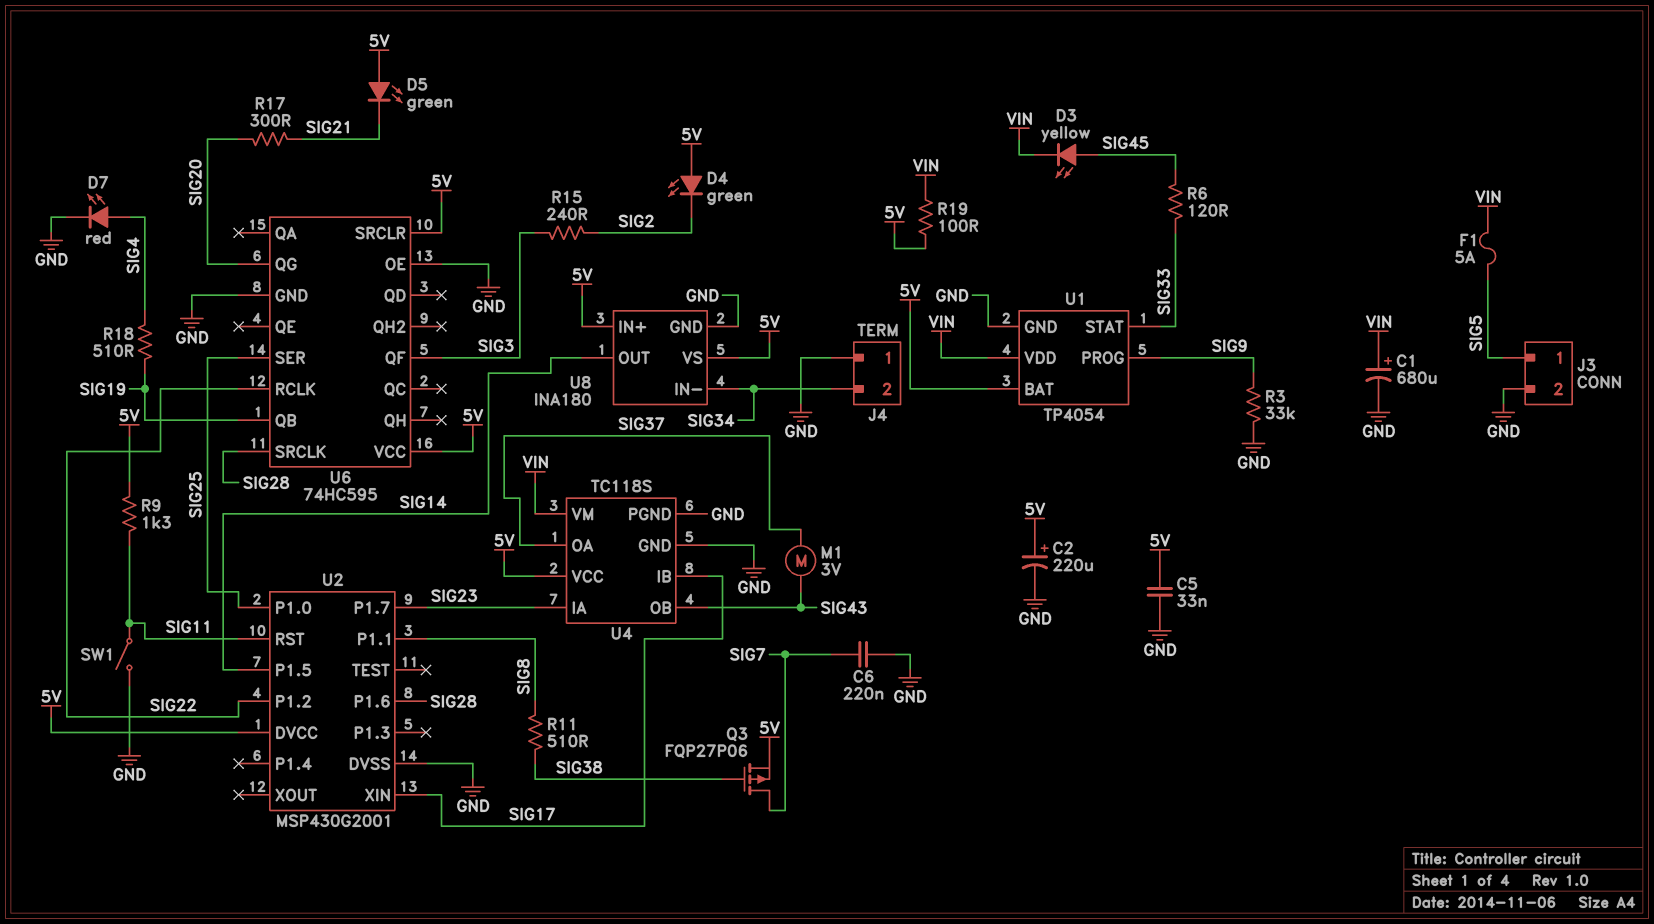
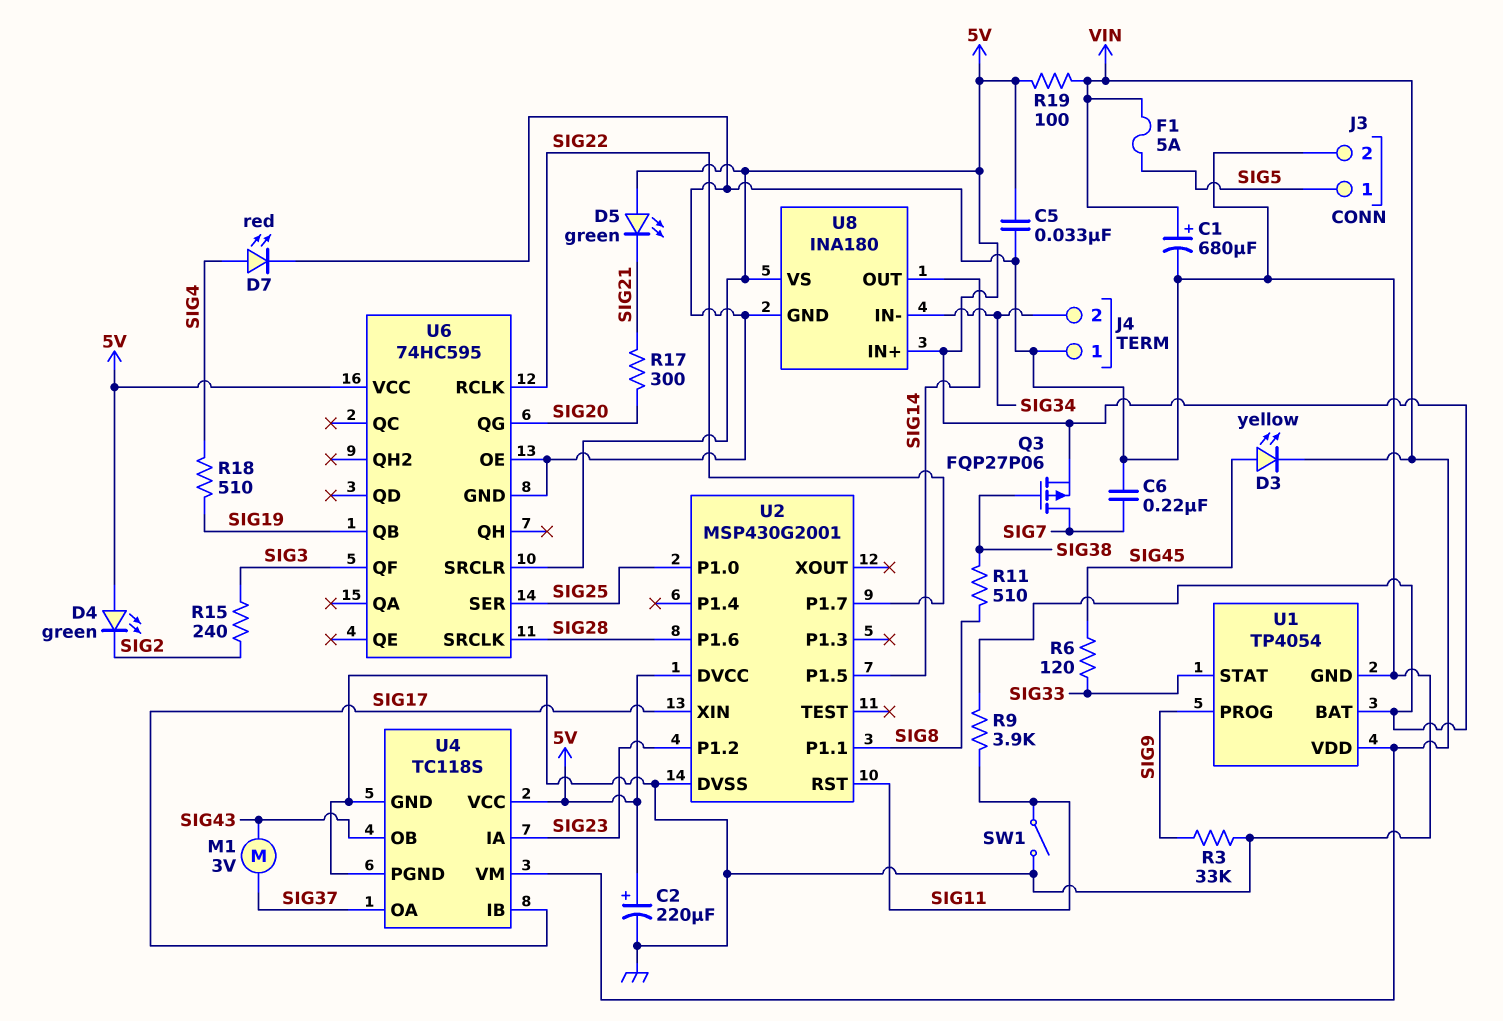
R9: 1.3k (5V, SIG11) -> 3.9k (5V, SIG11)
U2 pin P1.2: SIG22 -> SIG23
U2 pin P1.7: SIG23 -> SIG22

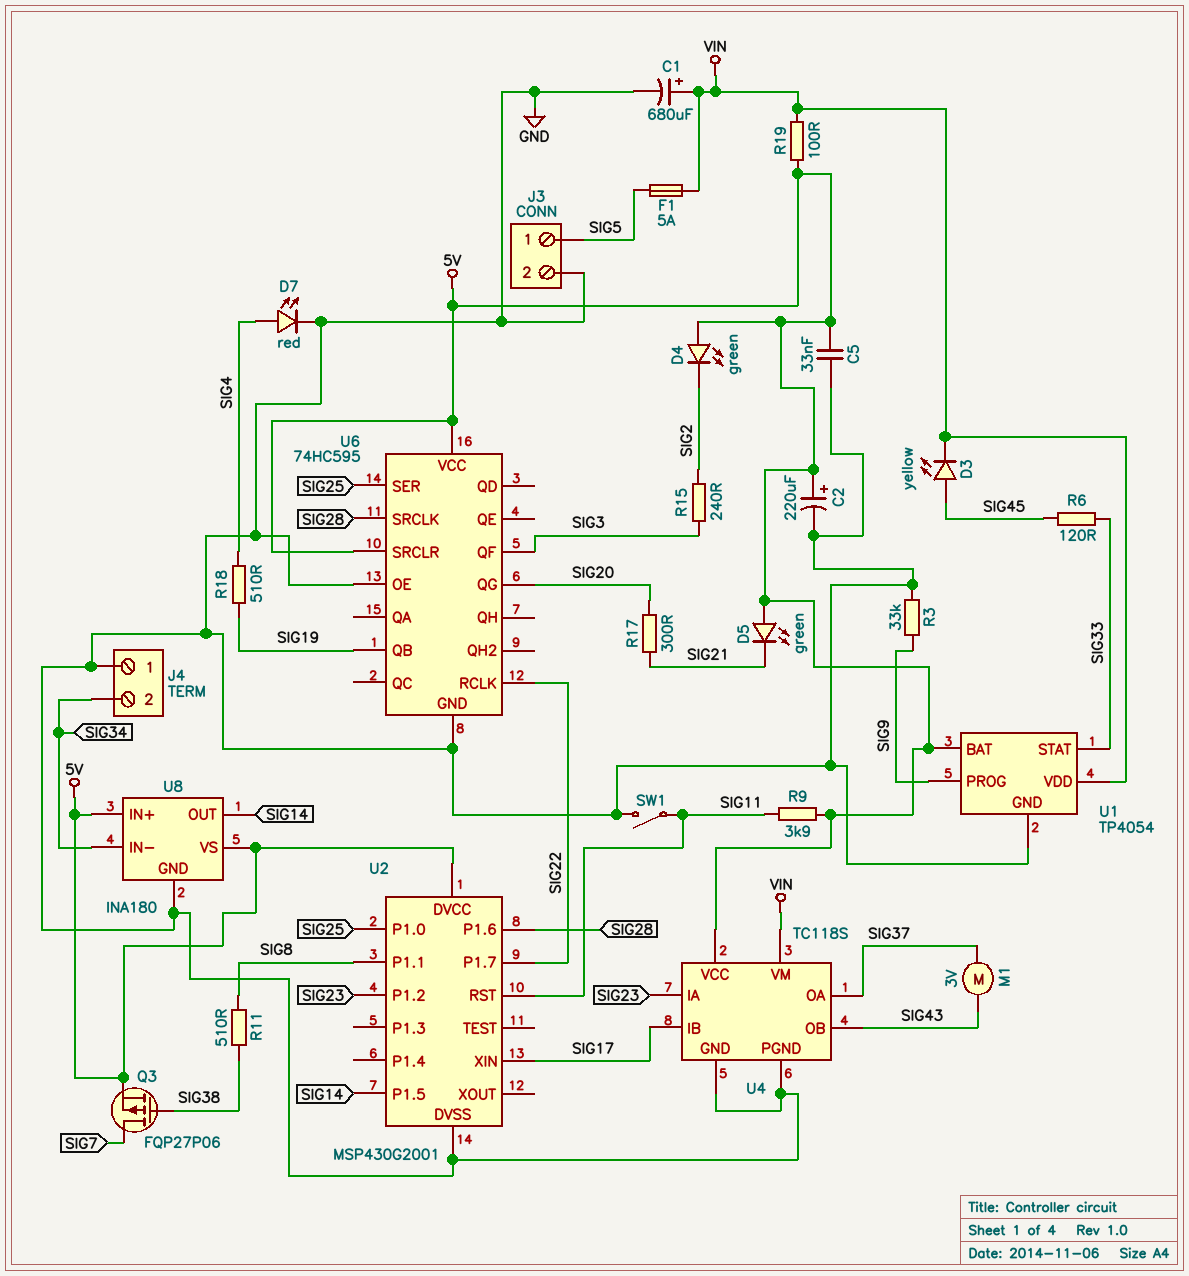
C6: 220nF (GND, SIG7) -> none

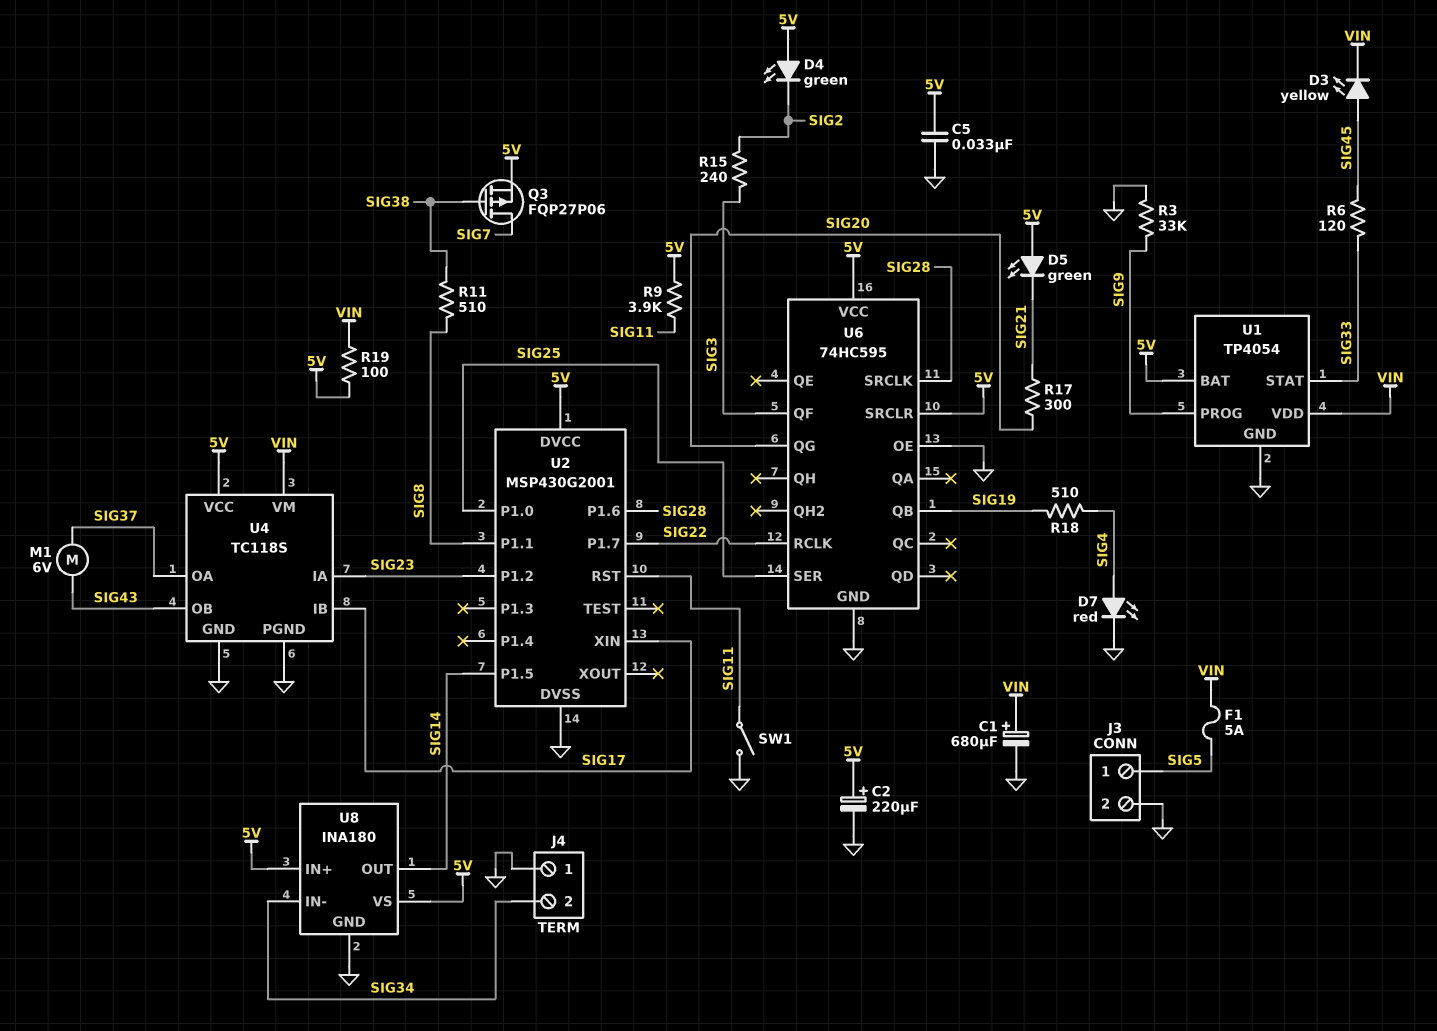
M1: motor 3V (SIG37, SIG43) -> motor 6V (SIG37, SIG43)

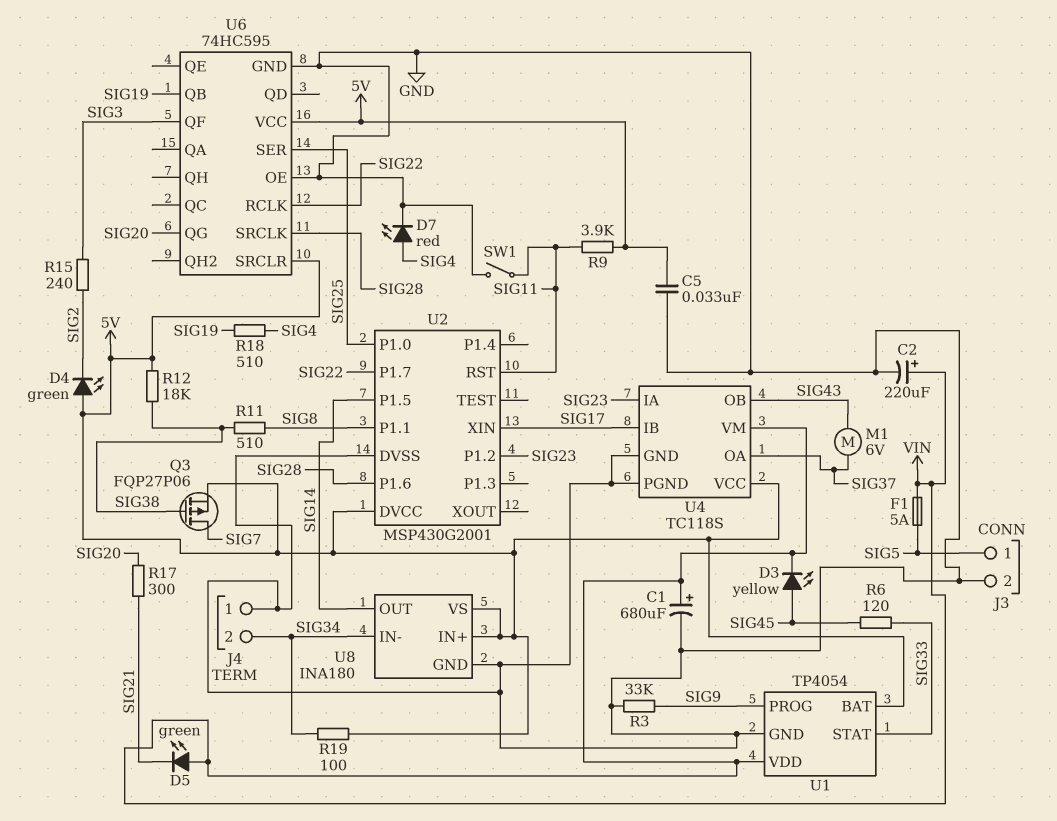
C2: 220uF (plus 5V, minus GND) -> 220uF (plus VIN, minus GND)
D5: LED green (A 5V, K SIG21) -> LED green (A VIN, K SIG21)
R12: none -> 18k (5V, SIG38)
R19: 100 (5V, VIN) -> 100 (5V, SIG34)

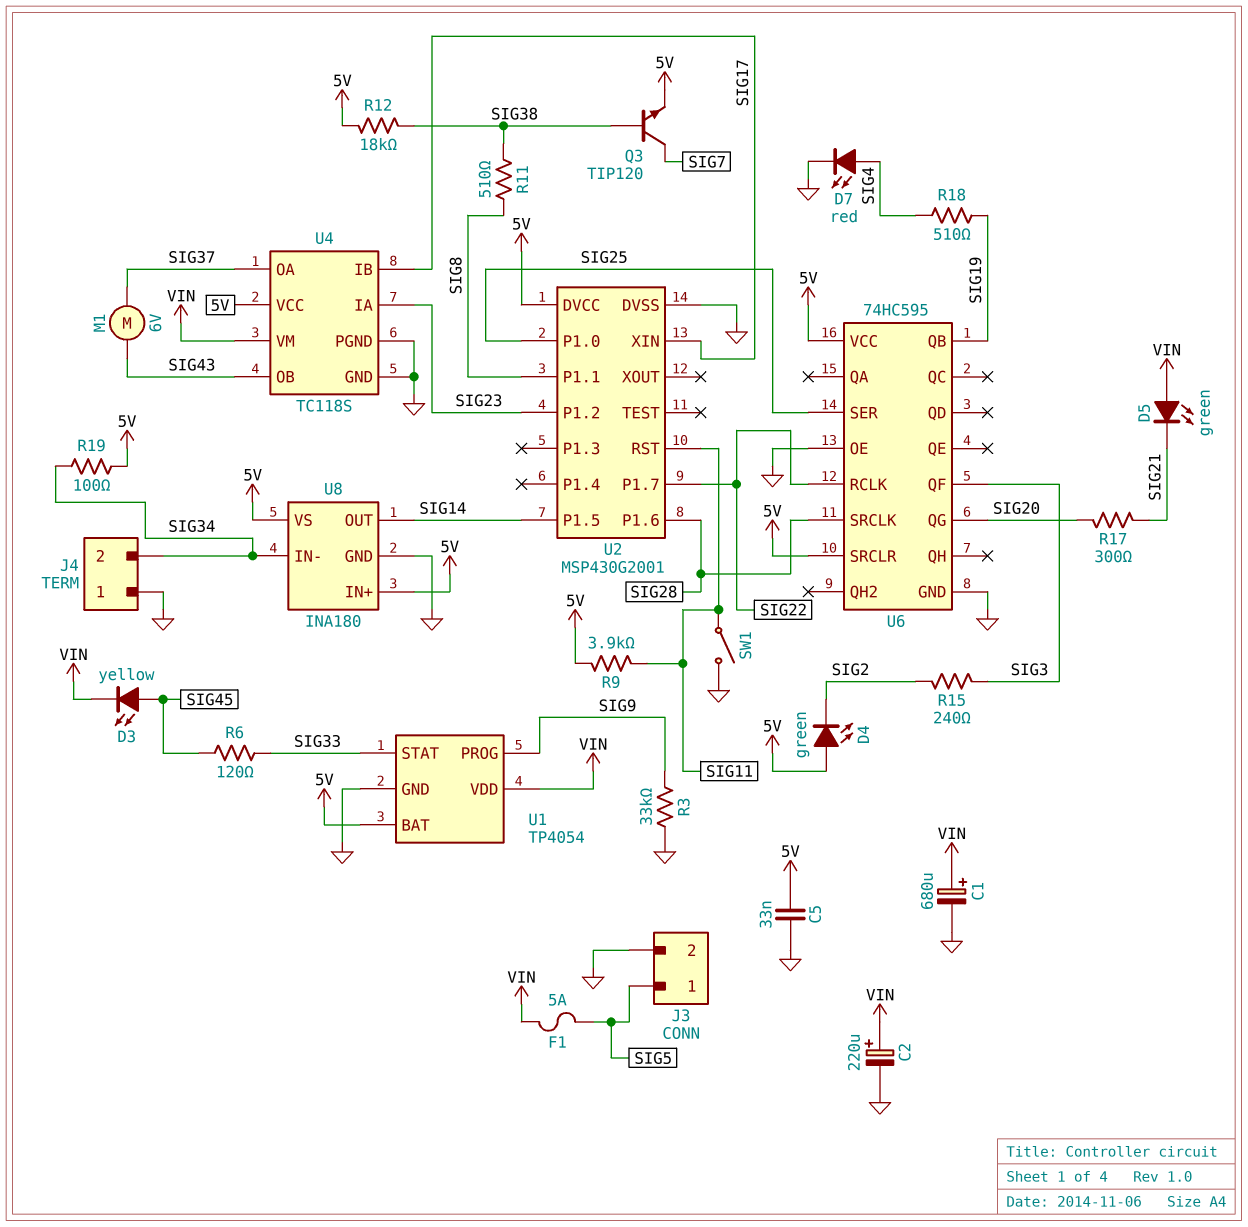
Q3: PMOS FQP27P06 (G SIG38, D SIG7, S 5V) -> NPN TIP120 (B SIG38, C SIG7, E 5V)

